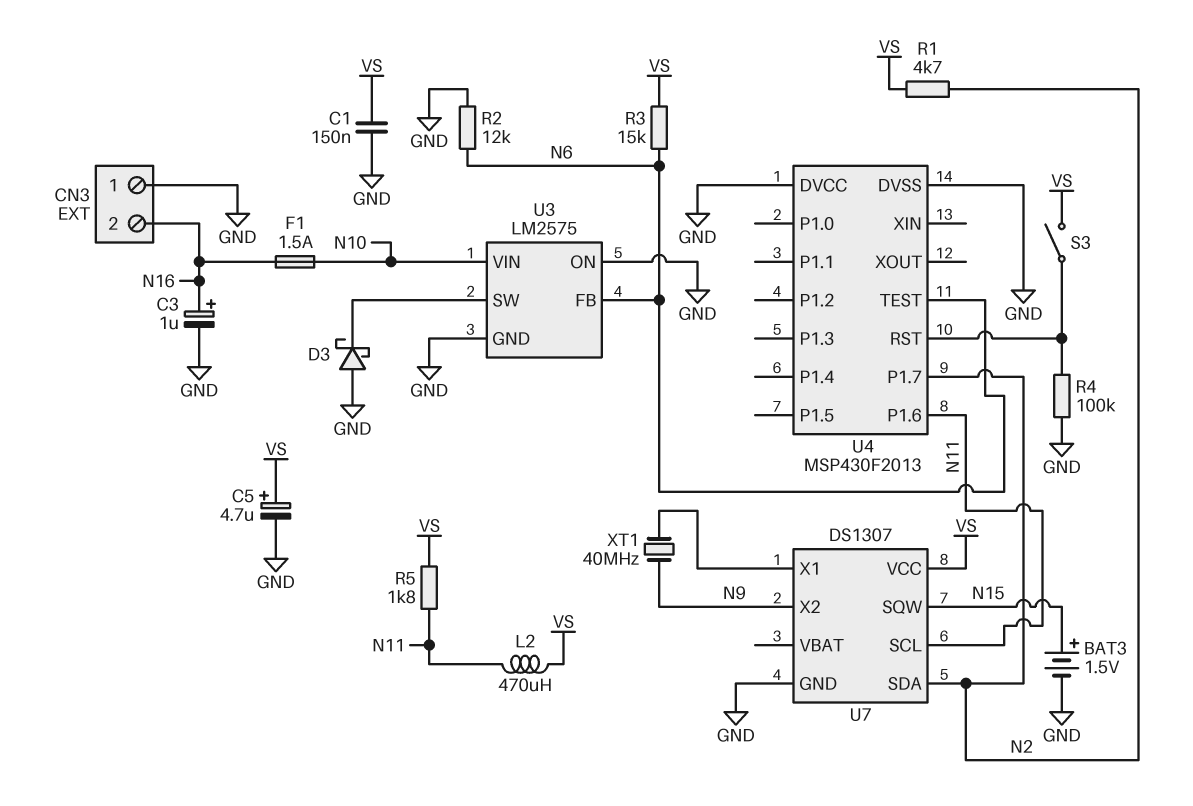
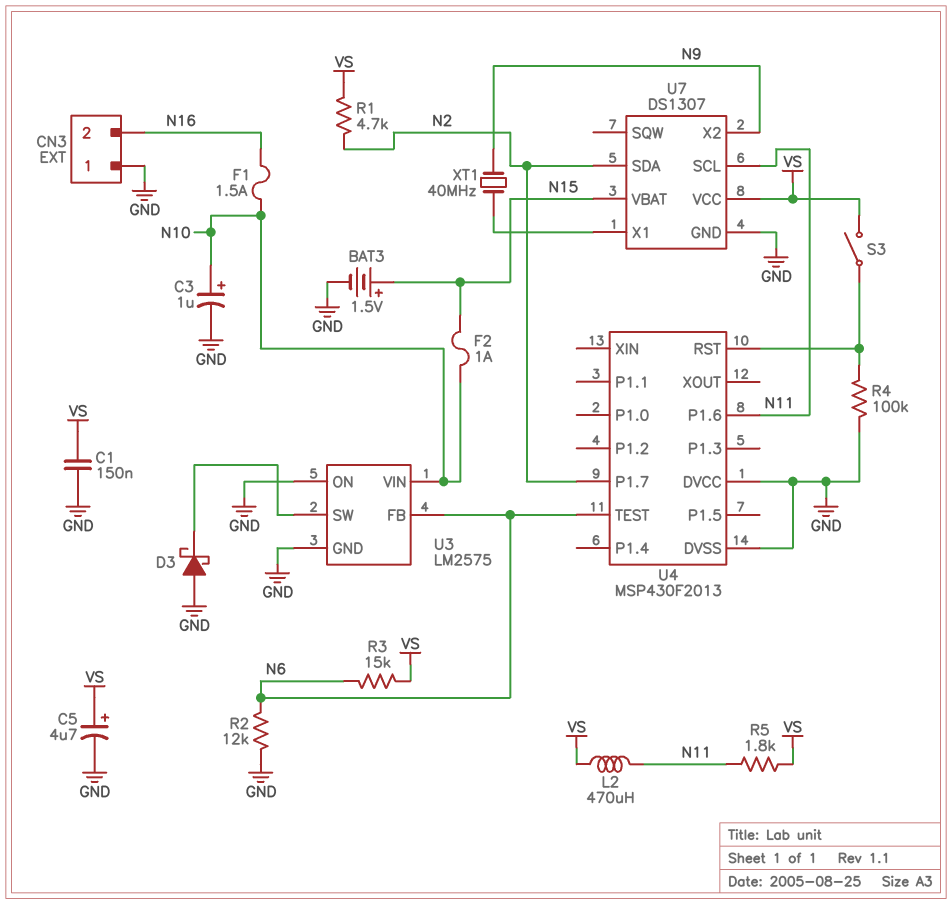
C3: 1uF (plus N16, minus GND) -> 1uF (plus N10, minus GND)
F2: none -> 1A (N10, N15)
U7 pin SQW: N15 -> none
U7 pin VBAT: none -> N15

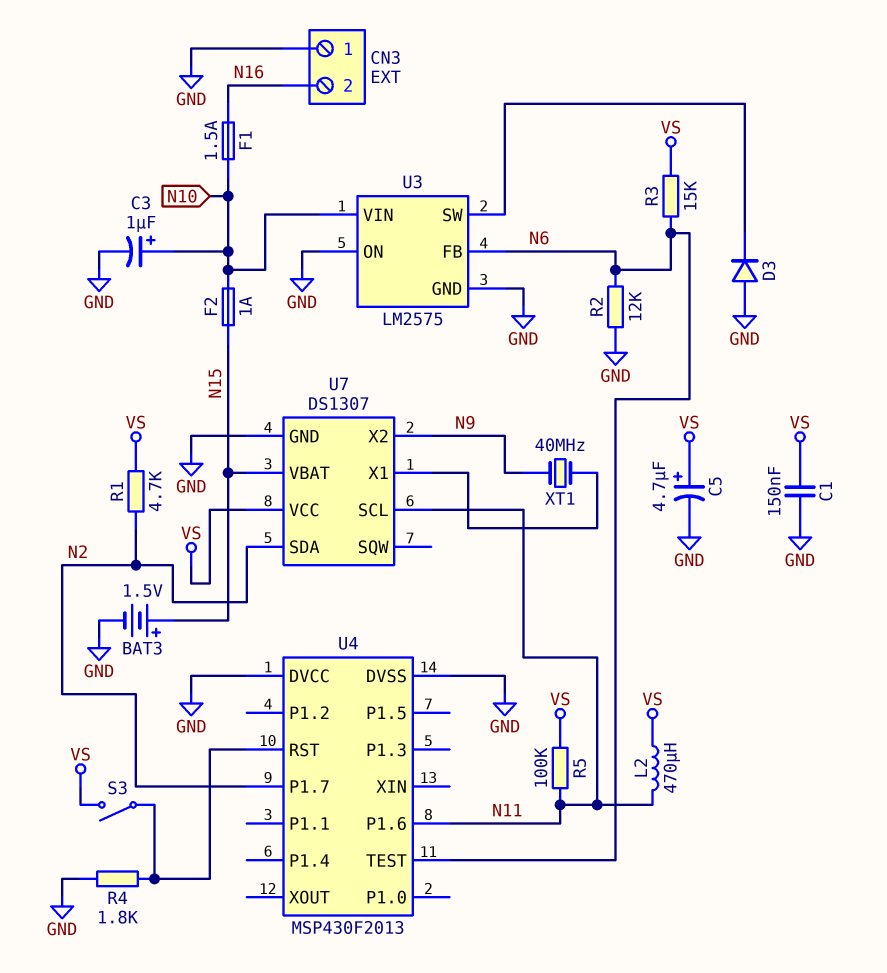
D3: schottky (A GND, K U3/SW) -> diode (A GND, K U3/SW)
R4: 100k (GND, U4/RST) -> 1.8k (GND, U4/RST)
R5: 1.8k (N11, VS) -> 100k (N11, VS)

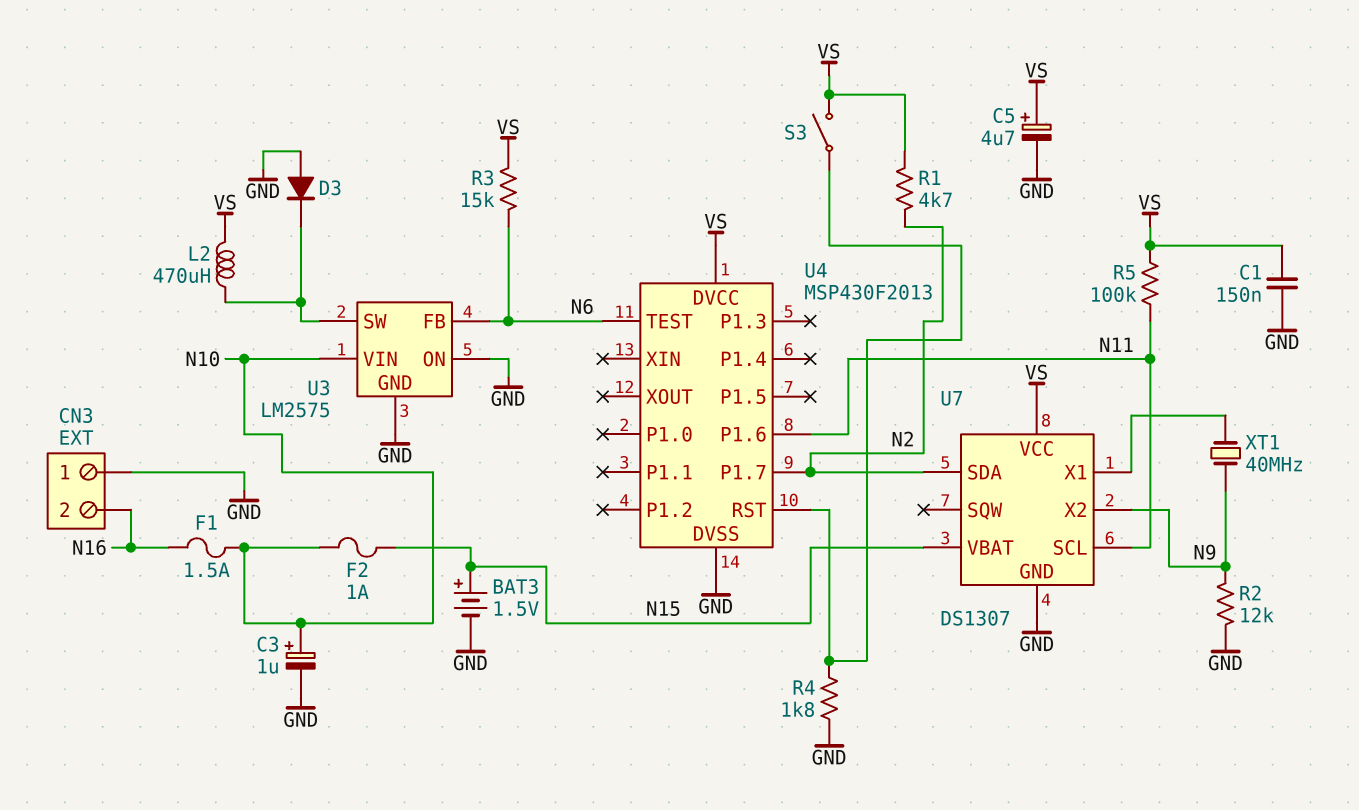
L2: 470uH (N11, VS) -> 470uH (U3/SW, VS)
R2: 12k (GND, N6) -> 12k (GND, N9)
U4 pin DVCC: GND -> VS

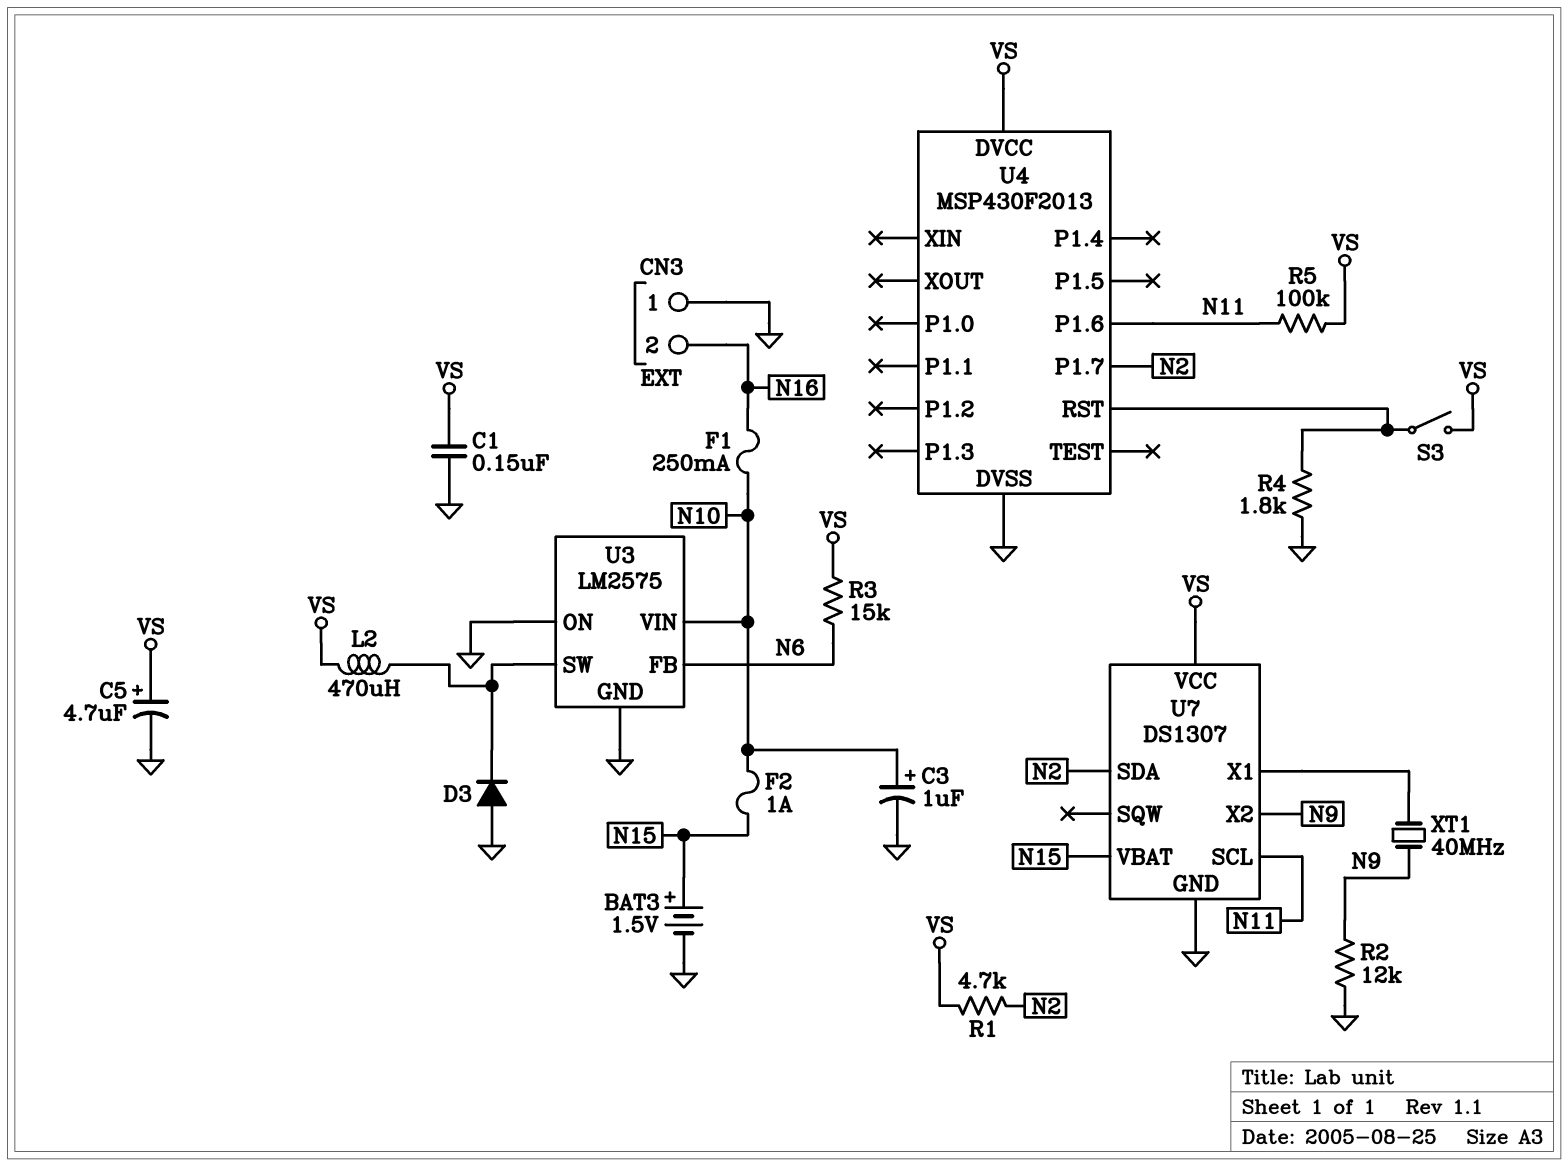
F1: 1.5A (N10, N16) -> 250mA (N10, N16)
U4 pin TEST: N6 -> none

